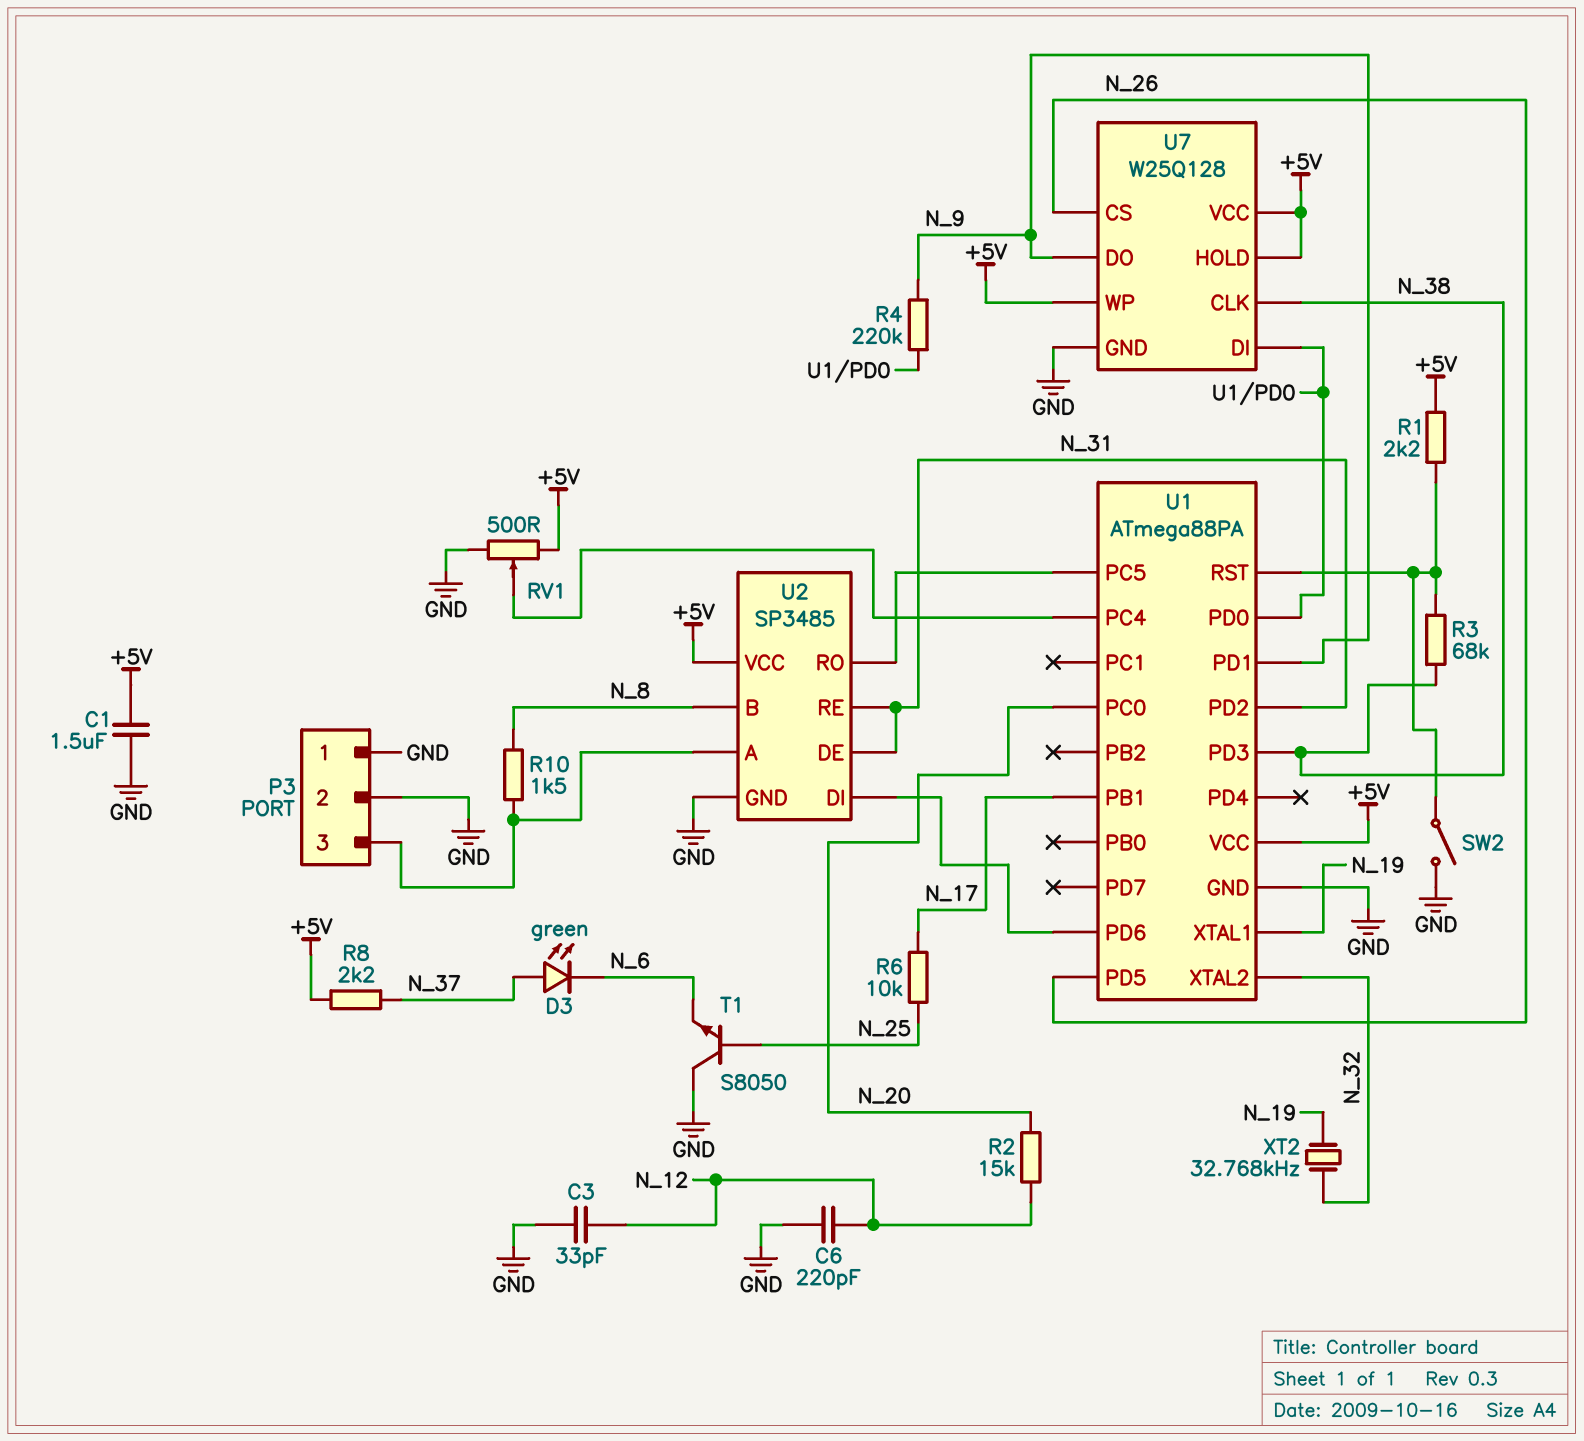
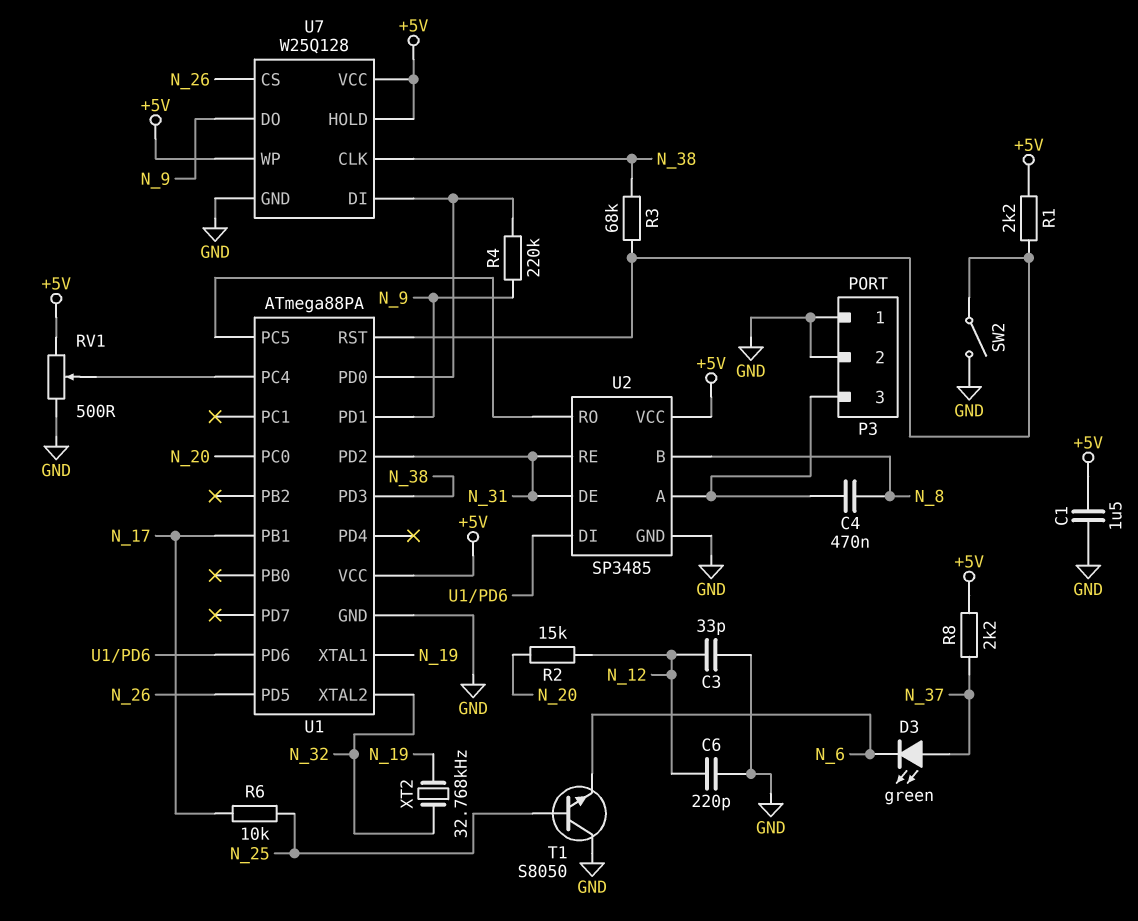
C4: none -> 470nF (N_8, P3/3)
R10: 1.5k (N_8, P3/3) -> none

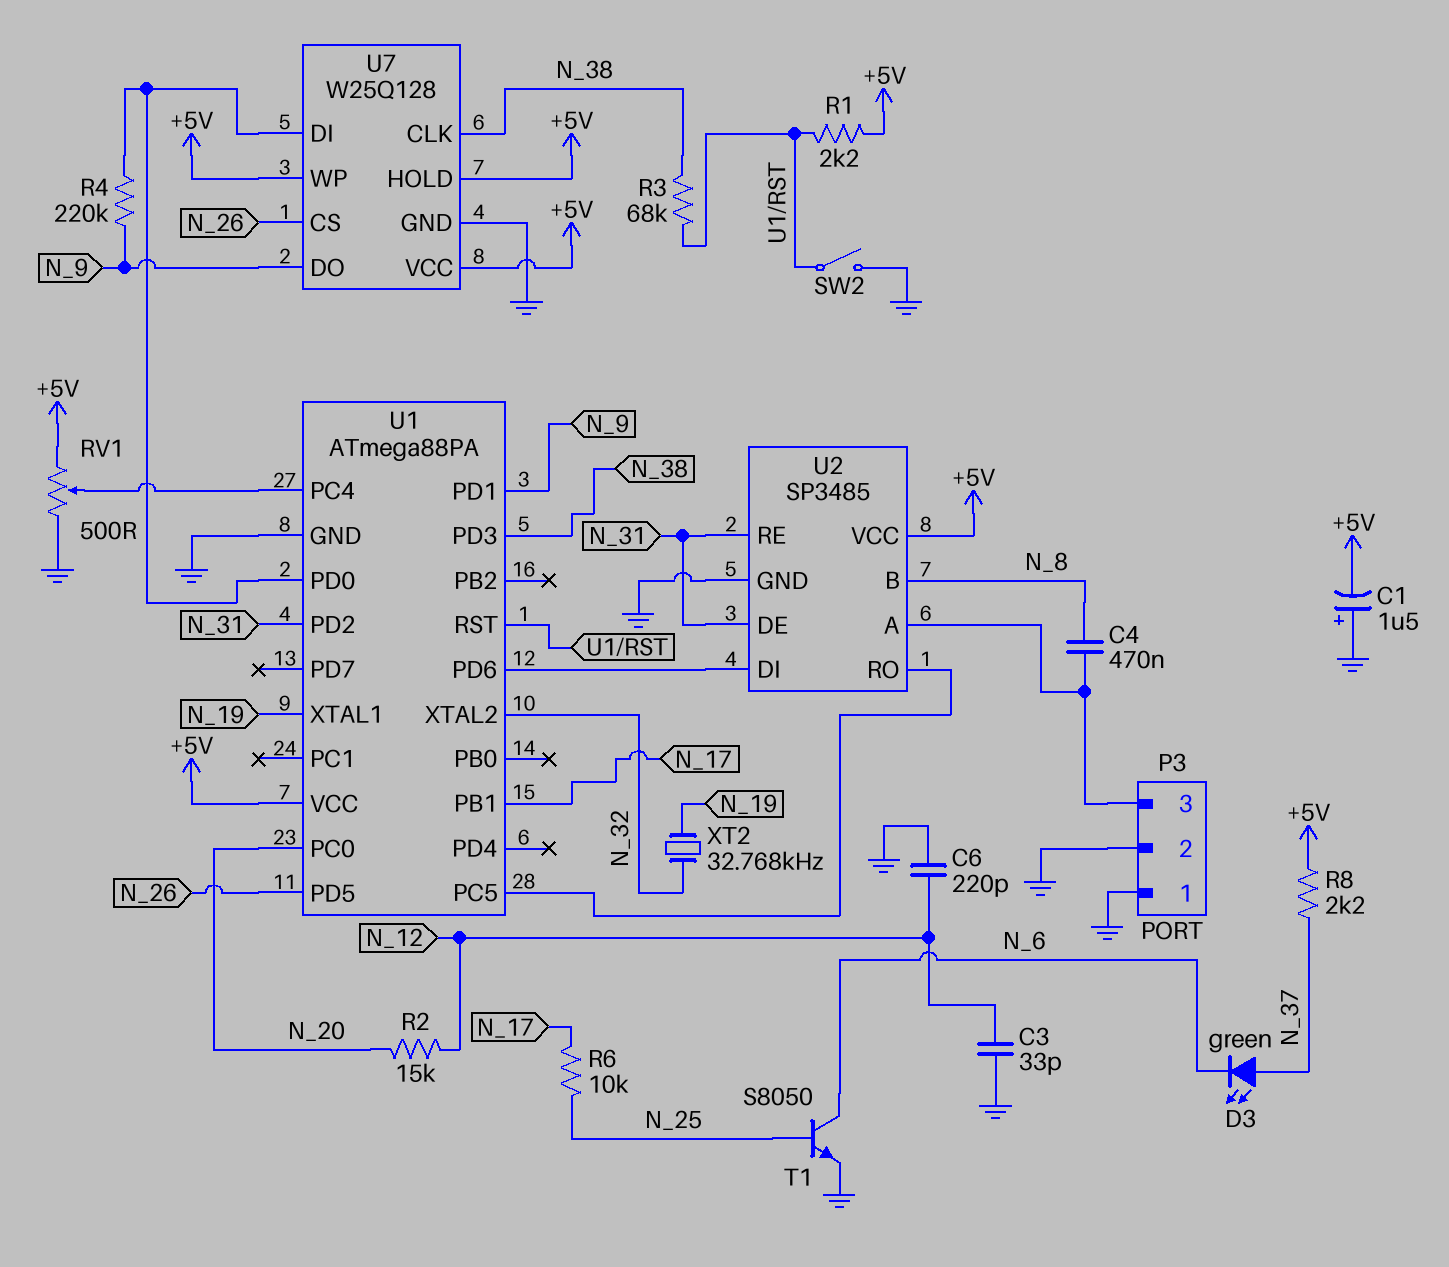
C1: 1.5uF (+5V, GND) -> 1.5uF (plus GND, minus +5V)
T1: NPN S8050 (B N_25, C GND, E N_6) -> NPN S8050 (B N_25, C N_6, E GND)

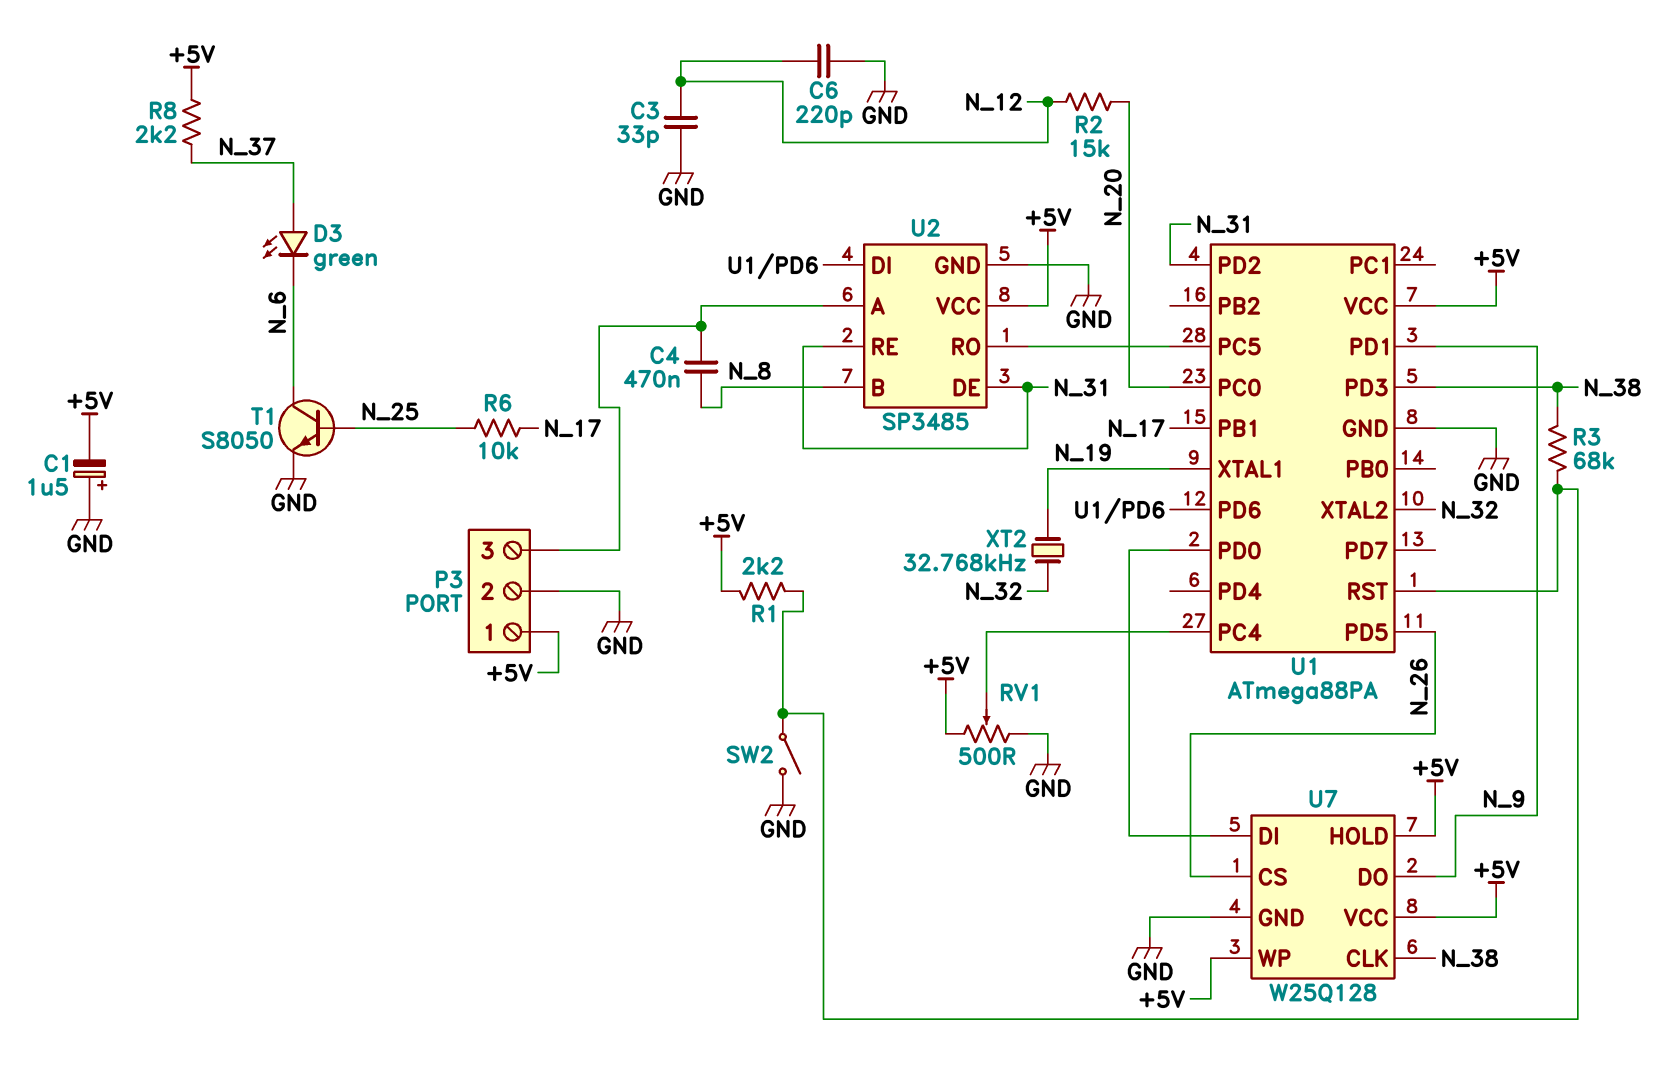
P3 pin 1: GND -> +5V
R4: 220k (N_9, U1/PD0) -> none

